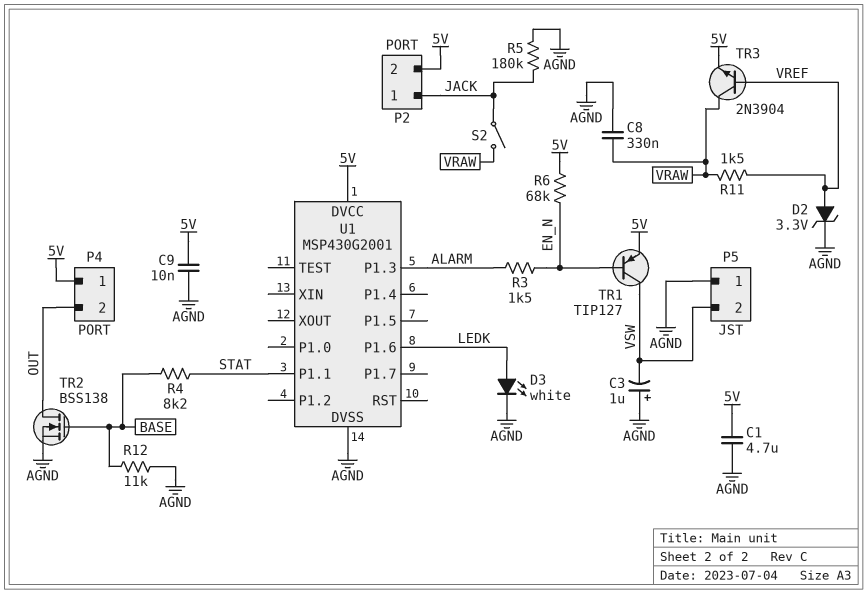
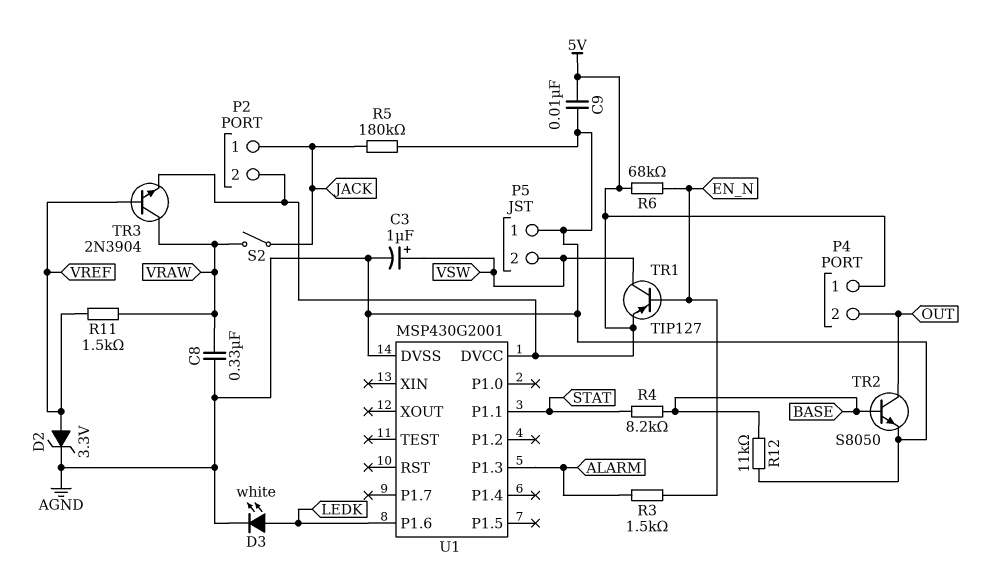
C1: 4.7uF (5V, AGND) -> none
C3: 1uF (plus AGND, minus VSW) -> 1uF (plus VSW, minus AGND)
TR2: NMOS BSS138 (G BASE, D OUT, S AGND) -> NPN S8050 (B BASE, C OUT, E AGND)

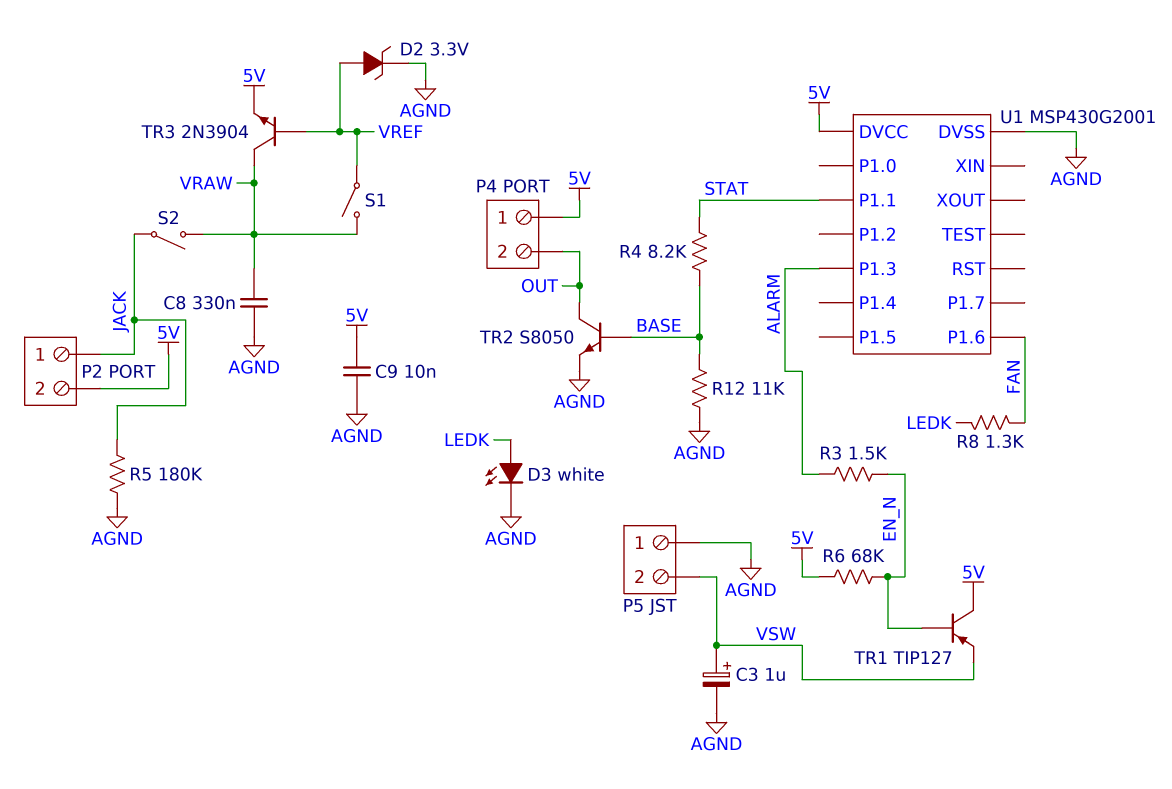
R8: none -> 1.3k (FAN, LEDK)
R11: 1.5k (VRAW, VREF) -> none
S1: none -> switch (VRAW, VREF)
TR1: PNP TIP127 (B EN_N, C VSW, E 5V) -> PNP TIP127 (B EN_N, C 5V, E VSW)
U1 pin P1.6: LEDK -> FAN

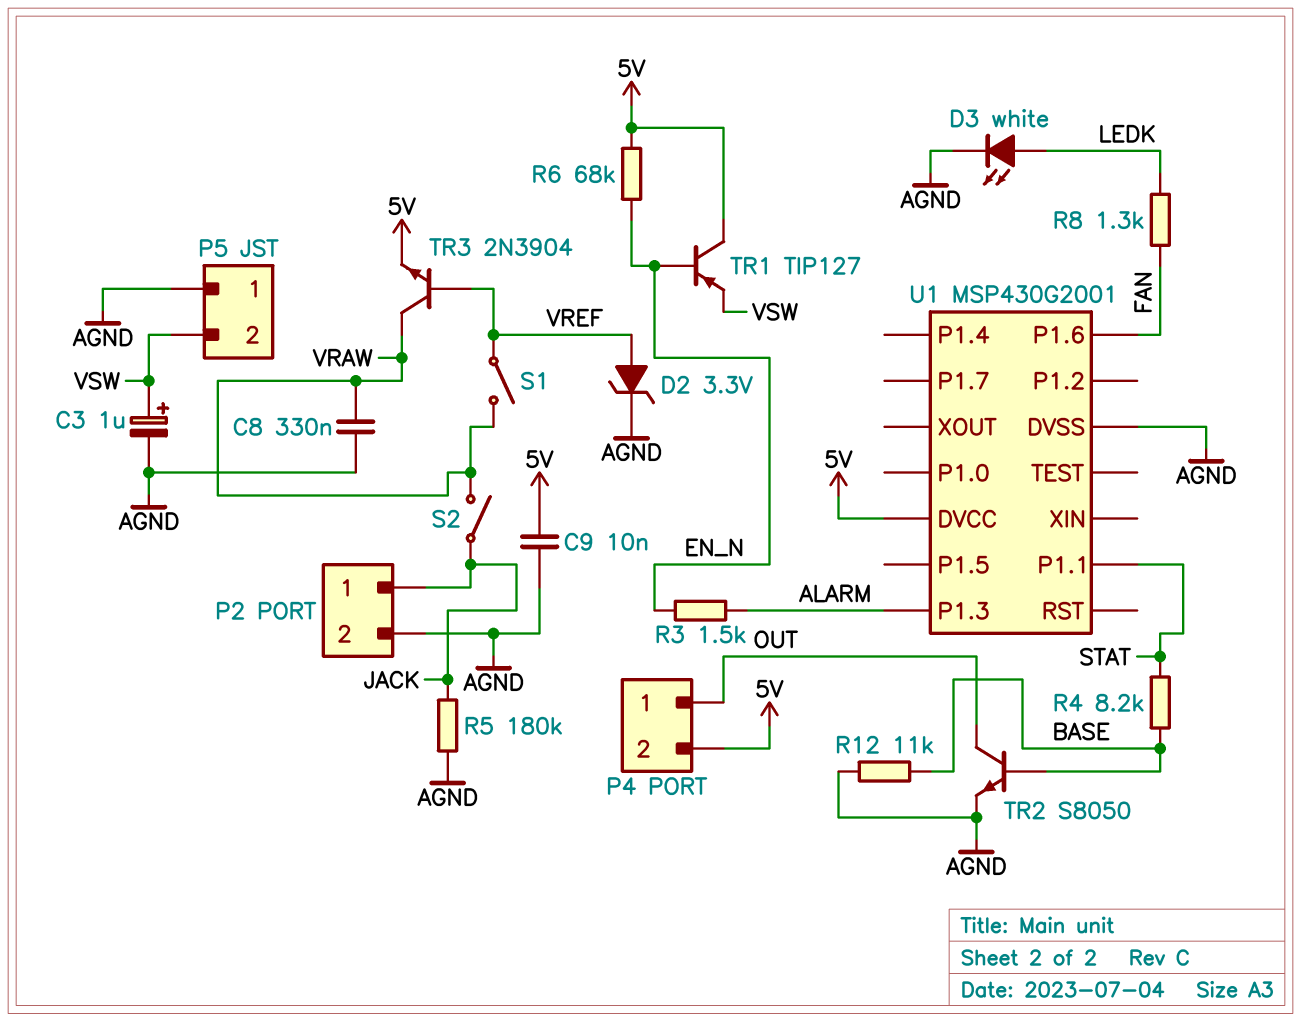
P2 pin 2: 5V -> AGND
P4 pin 1: 5V -> OUT
P4 pin 2: OUT -> 5V

